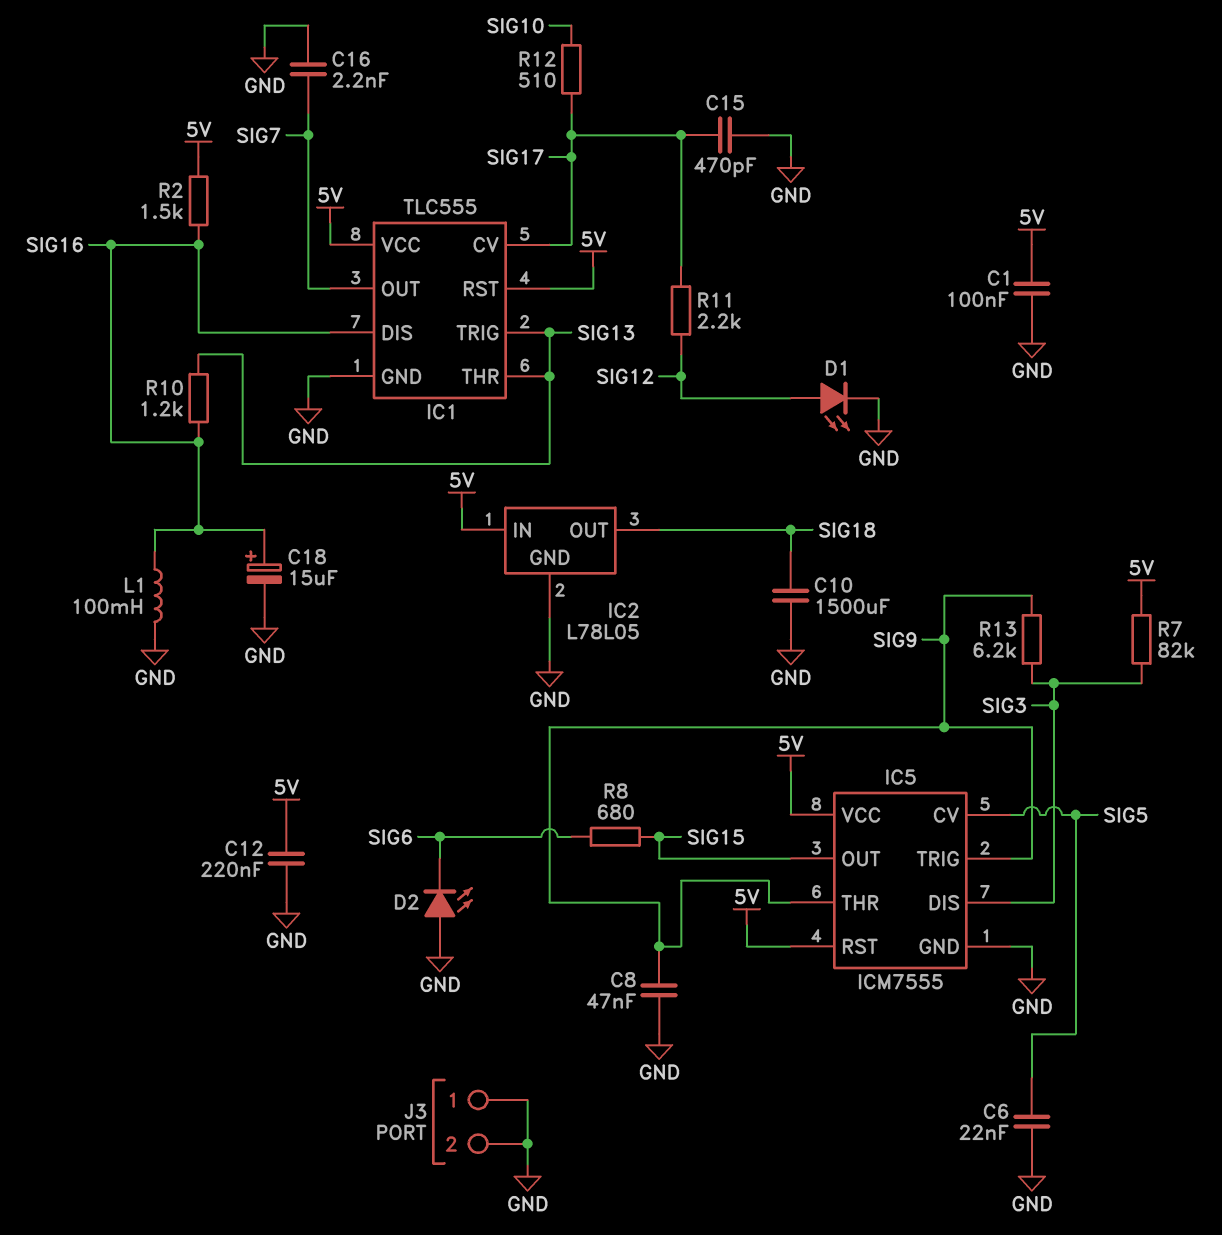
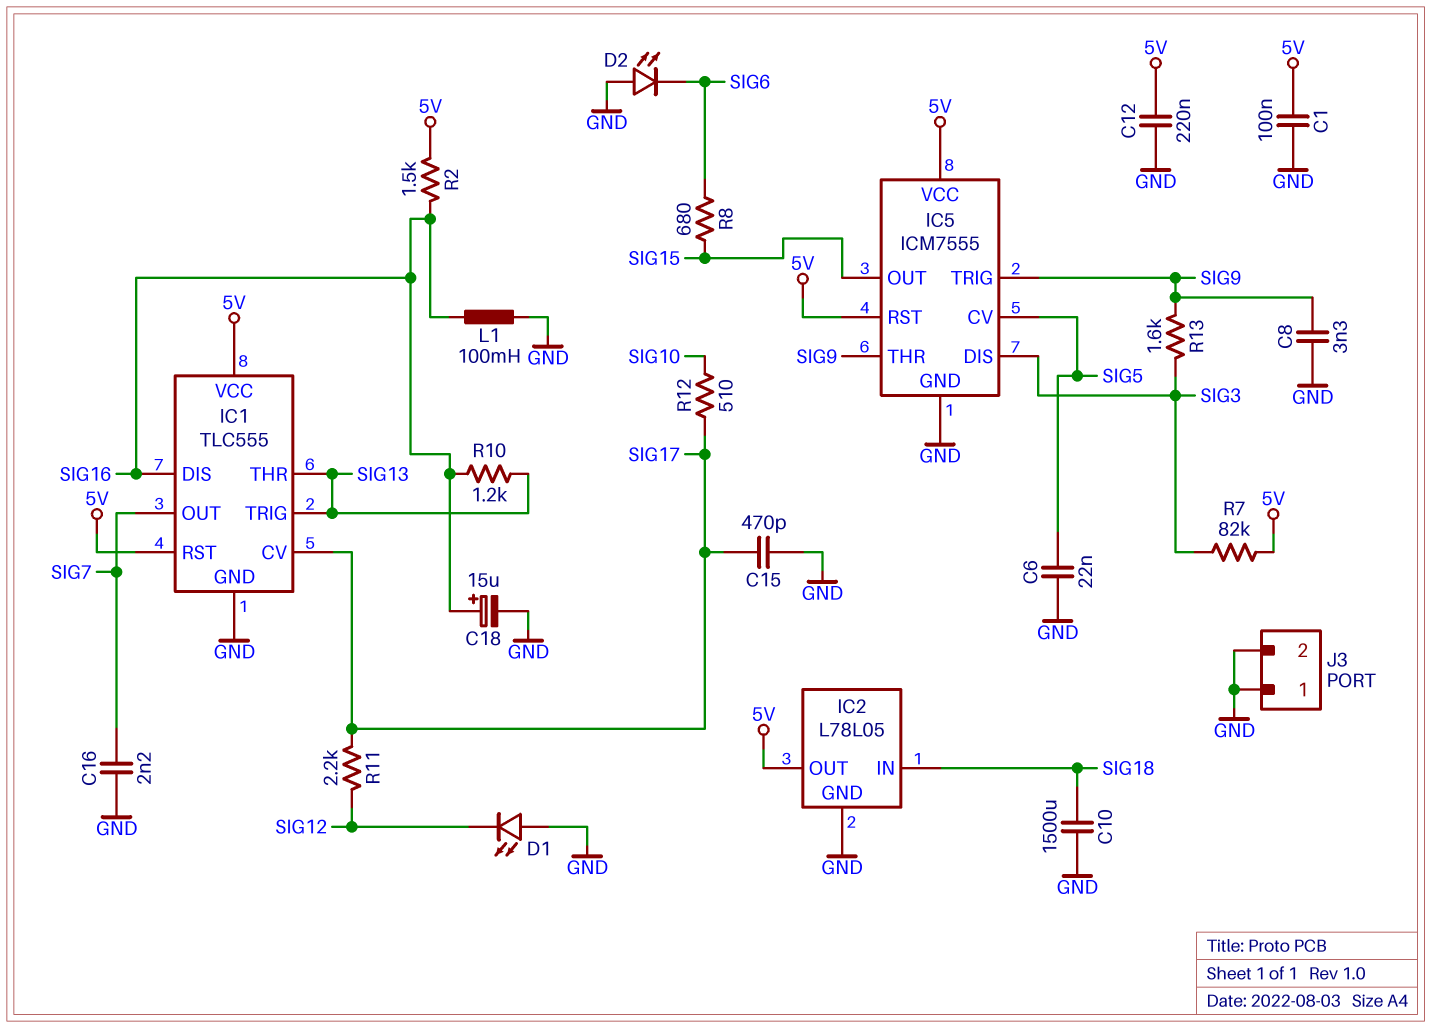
C8: 47nF (GND, SIG9) -> 3.3nF (GND, SIG9)
D1: LED (A SIG12, K GND) -> LED (A GND, K SIG12)
IC2 pin IN: 5V -> SIG18
IC2 pin OUT: SIG18 -> 5V
R13: 6.2k (SIG3, SIG9) -> 1.6k (SIG3, SIG9)

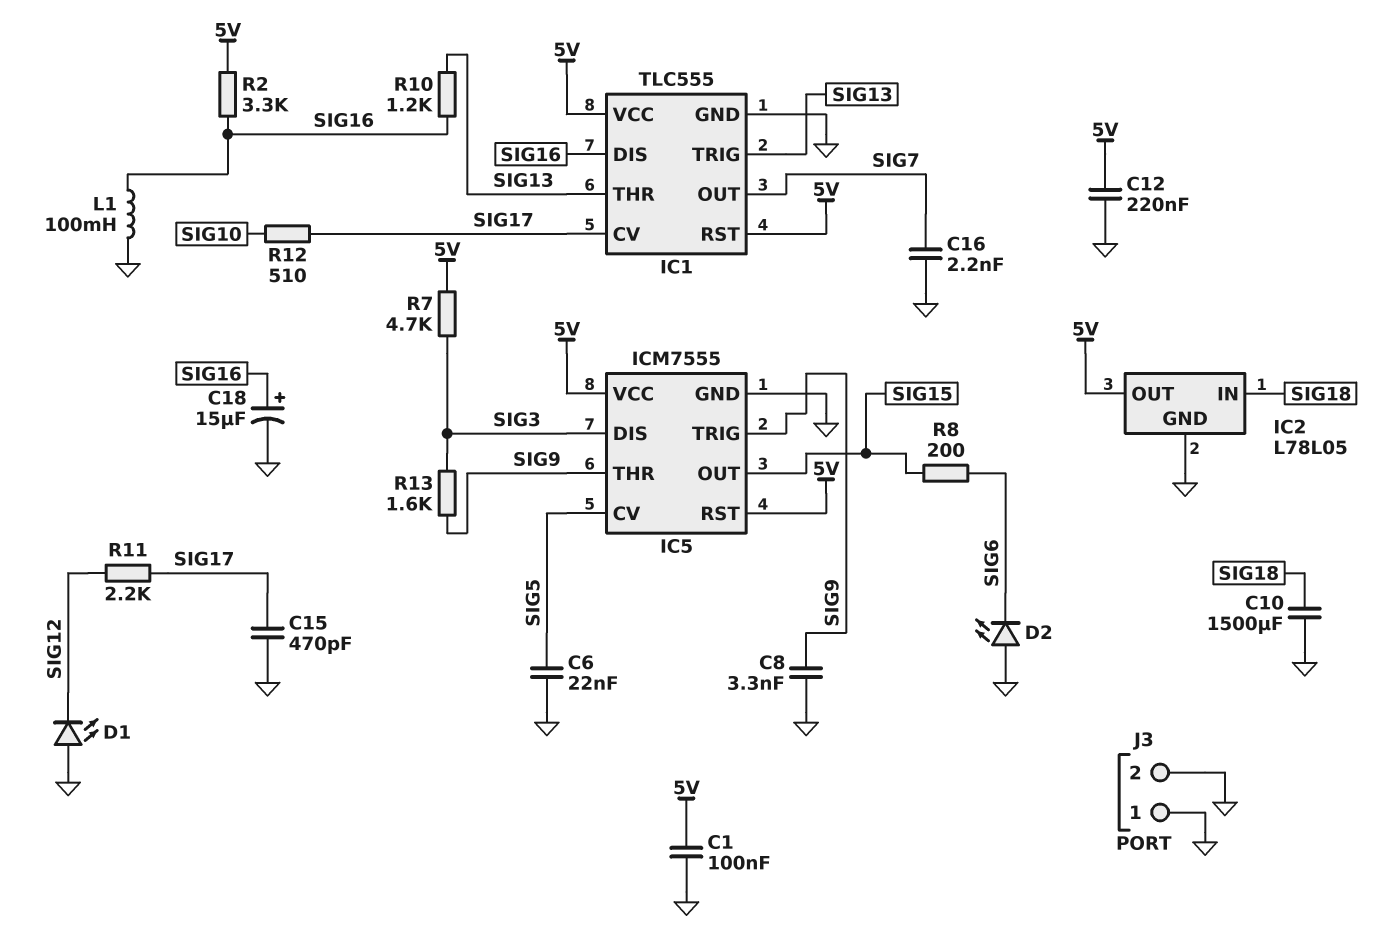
R2: 1.5k (5V, SIG16) -> 3.3k (5V, SIG16)
R7: 82k (5V, SIG3) -> 4.7k (5V, SIG3)
R8: 680 (SIG6, SIG15) -> 200 (SIG6, SIG15)

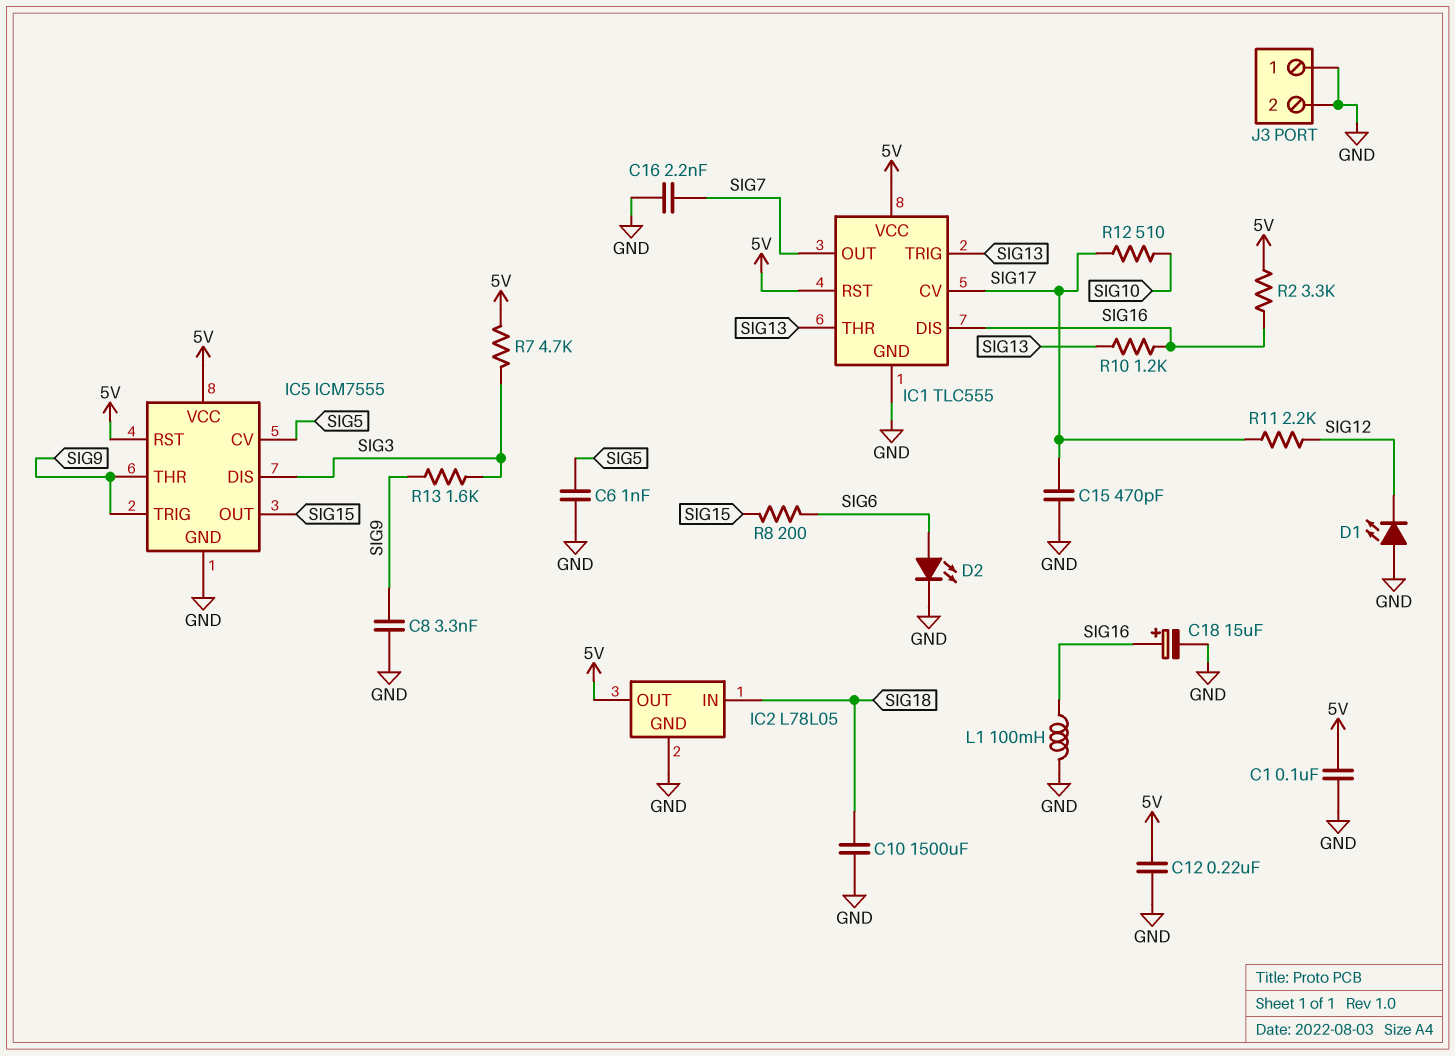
C6: 22nF (GND, SIG5) -> 1nF (GND, SIG5)
D2: LED (A GND, K SIG6) -> LED (A SIG6, K GND)

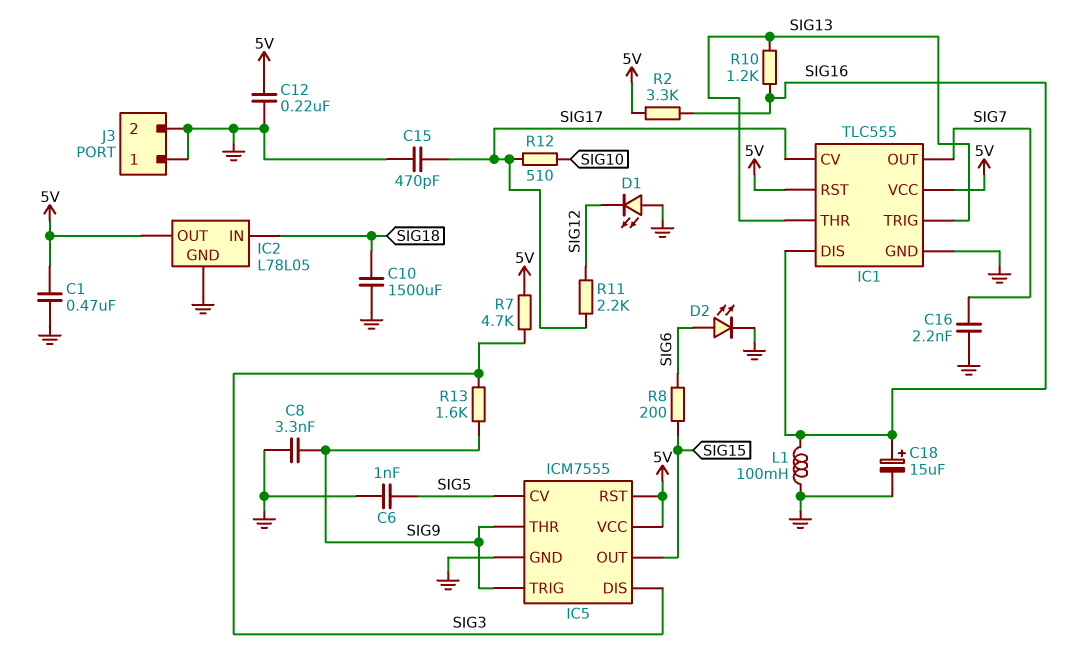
C1: 100nF (5V, GND) -> 470nF (5V, GND)

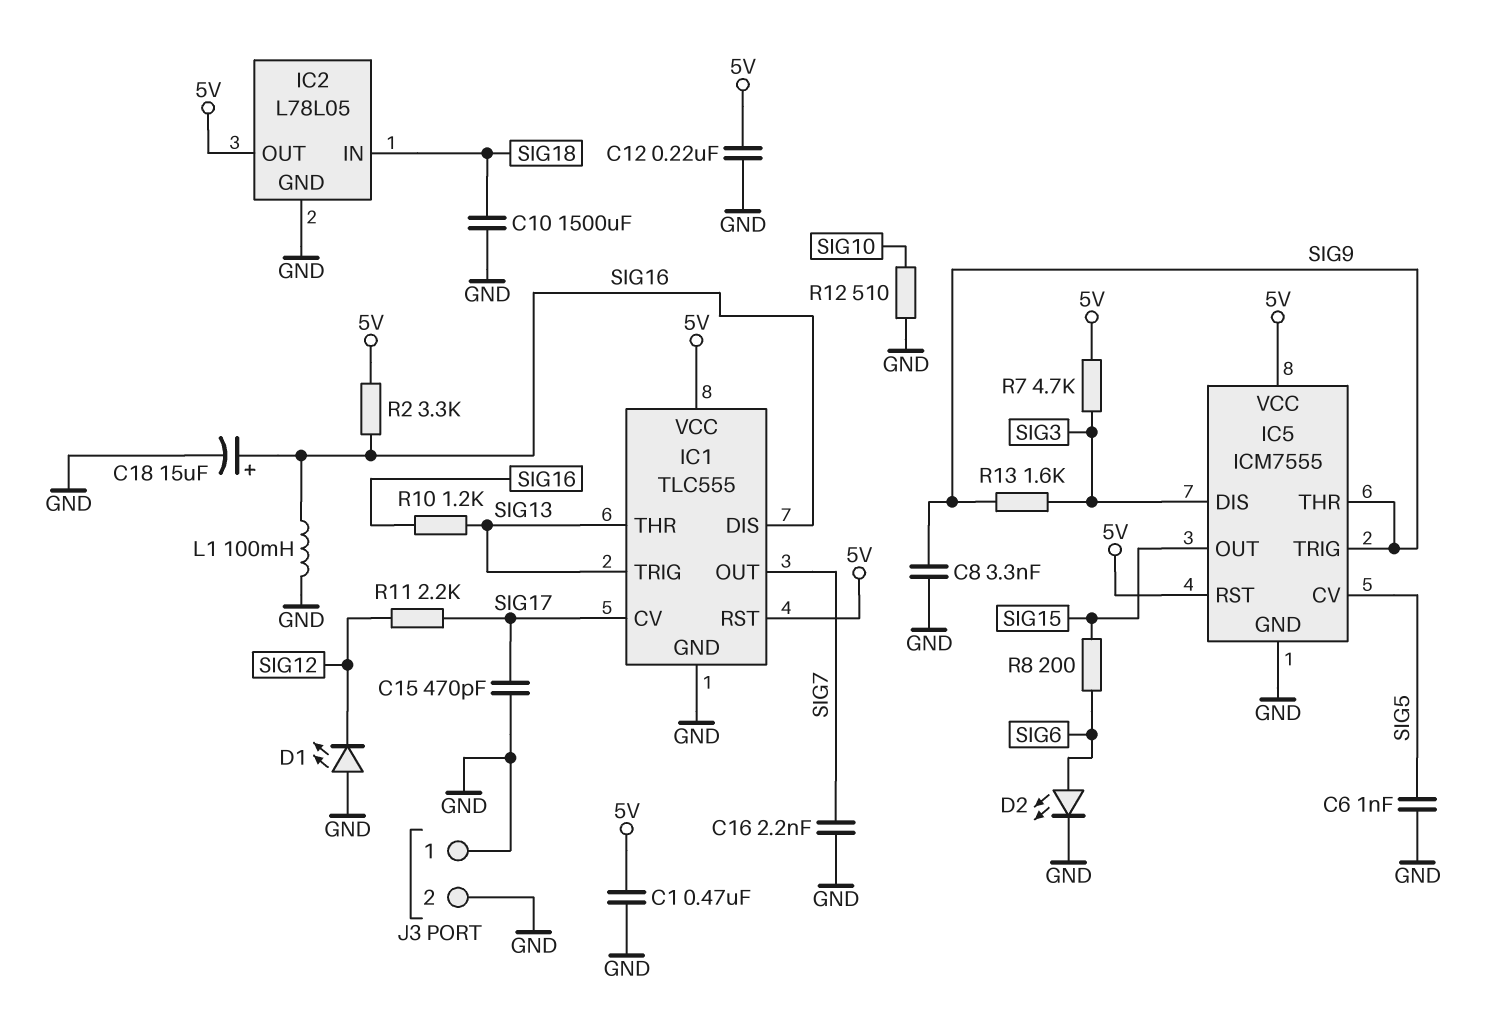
R12: 510 (SIG10, SIG17) -> 510 (GND, SIG10)

